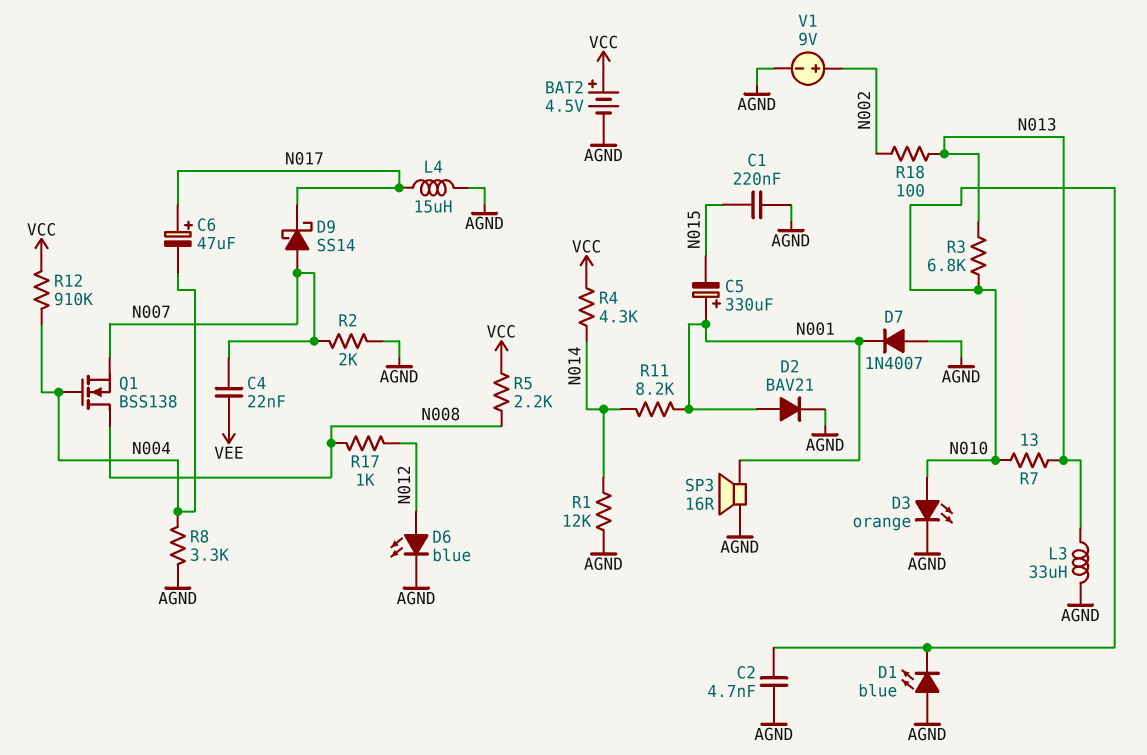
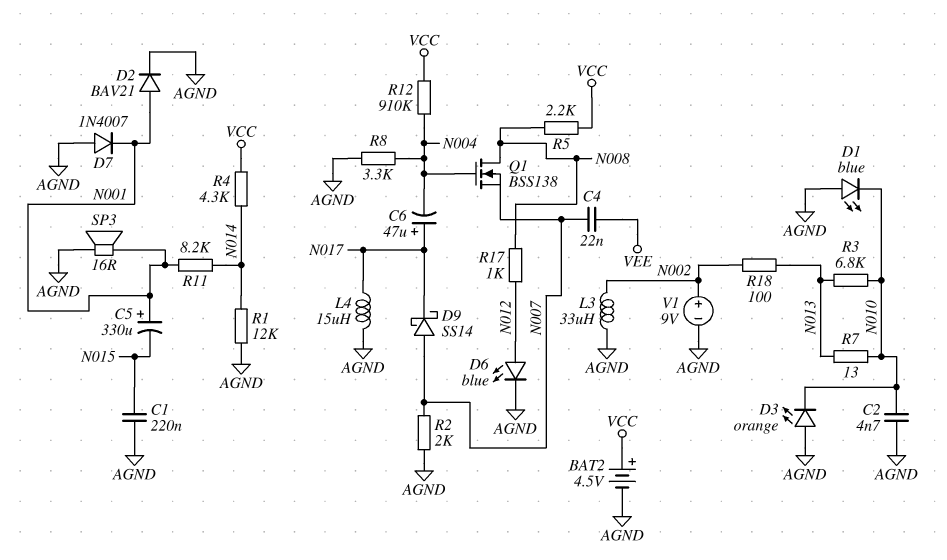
D3: LED orange (A N010, K AGND) -> LED orange (A AGND, K N010)
L3: 33uH (AGND, N013) -> 33uH (AGND, N002)

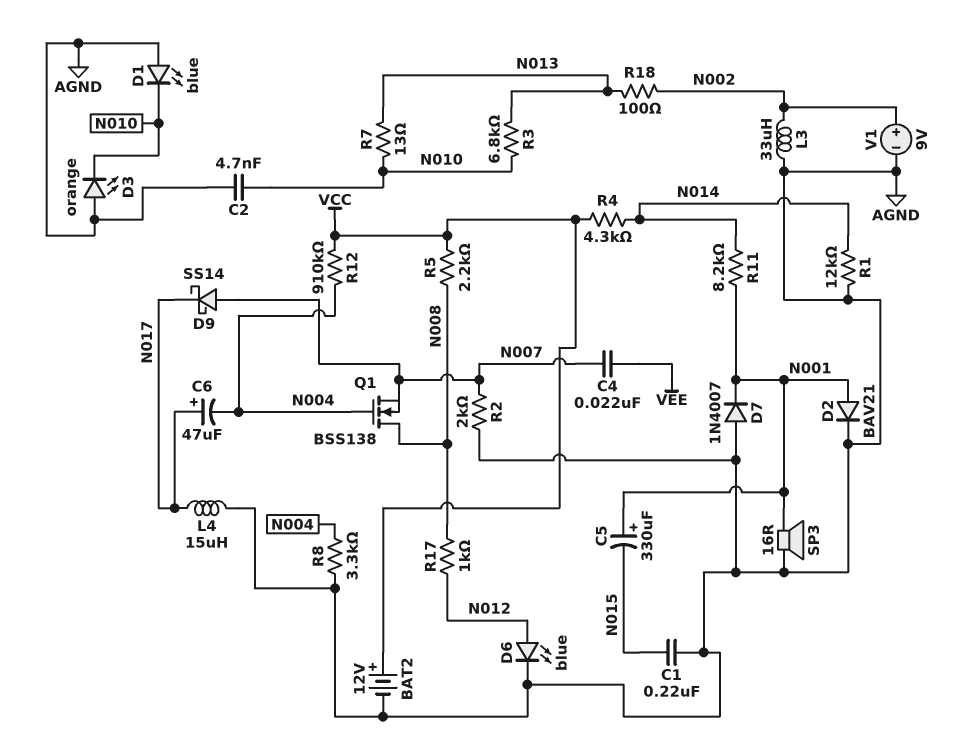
BAT2: 4.5V (plus VCC, minus AGND) -> 12V (plus VCC, minus AGND)

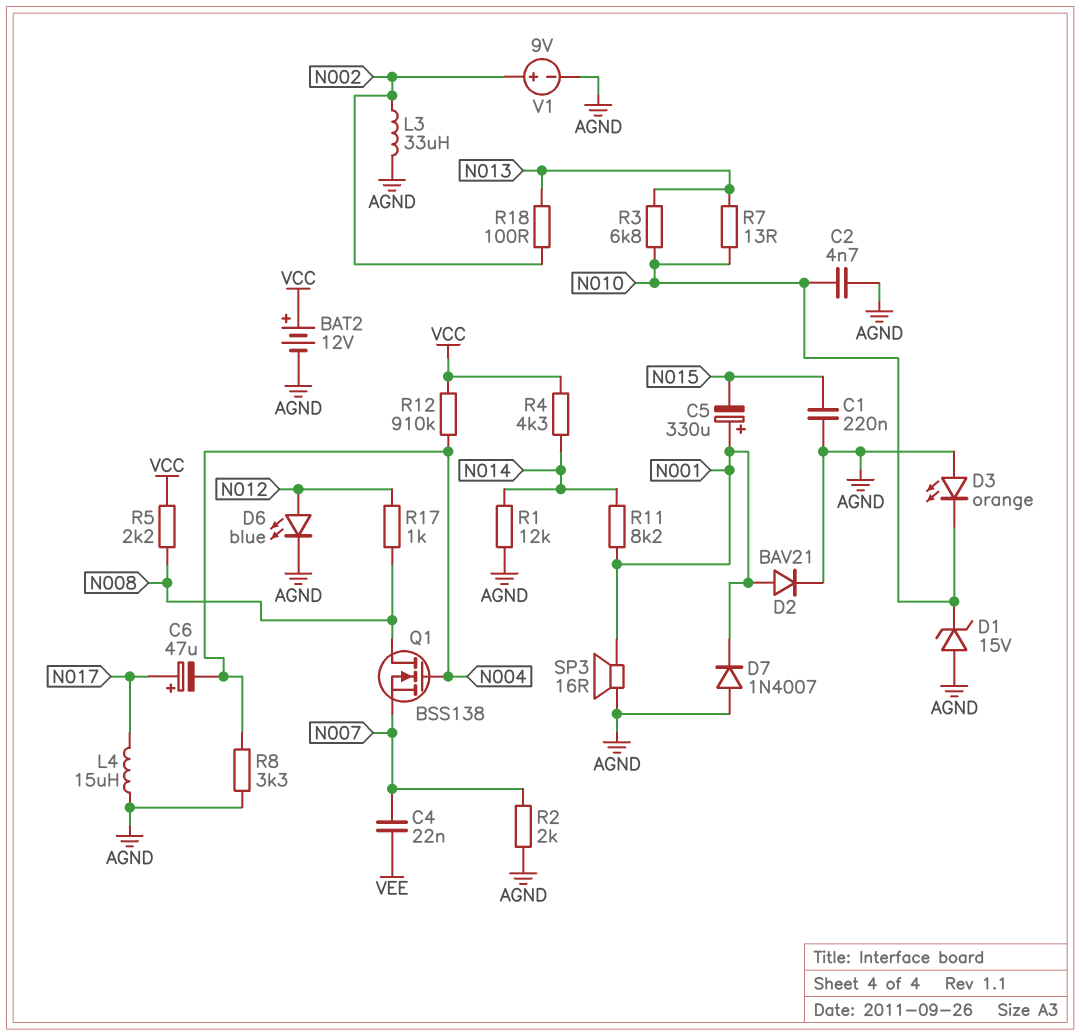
D1: LED blue (A AGND, K N010) -> zener 15V (A AGND, K N010)
D9: schottky SS14 (A N007, K N017) -> none

